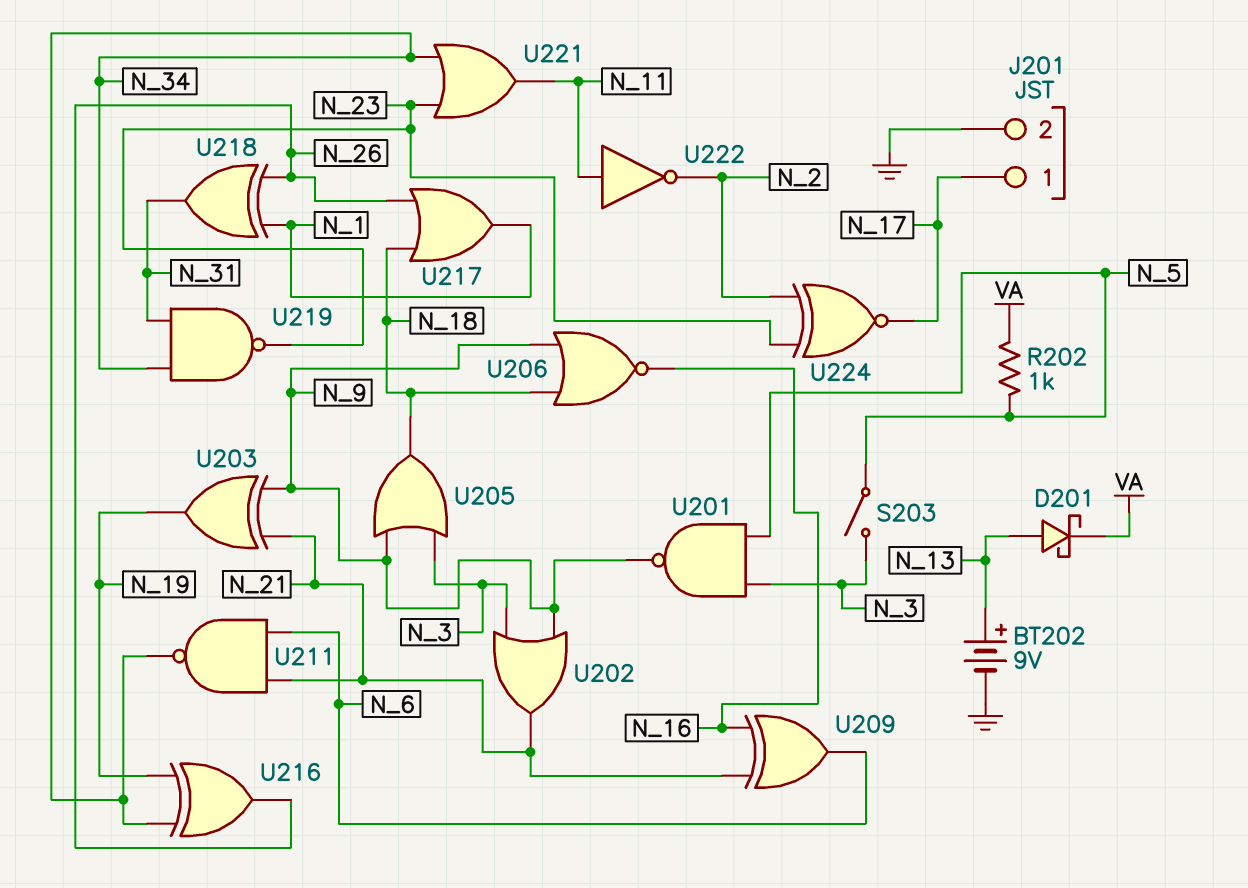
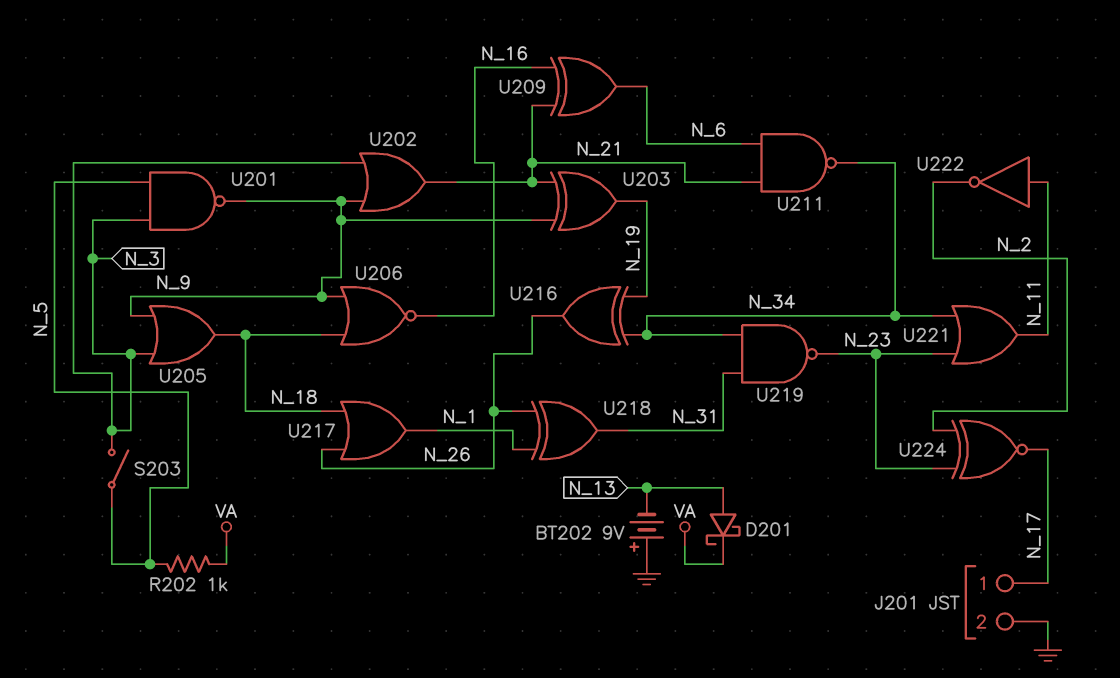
BT202: 9V (plus N_13, minus GND) -> 9V (plus GND, minus N_13)

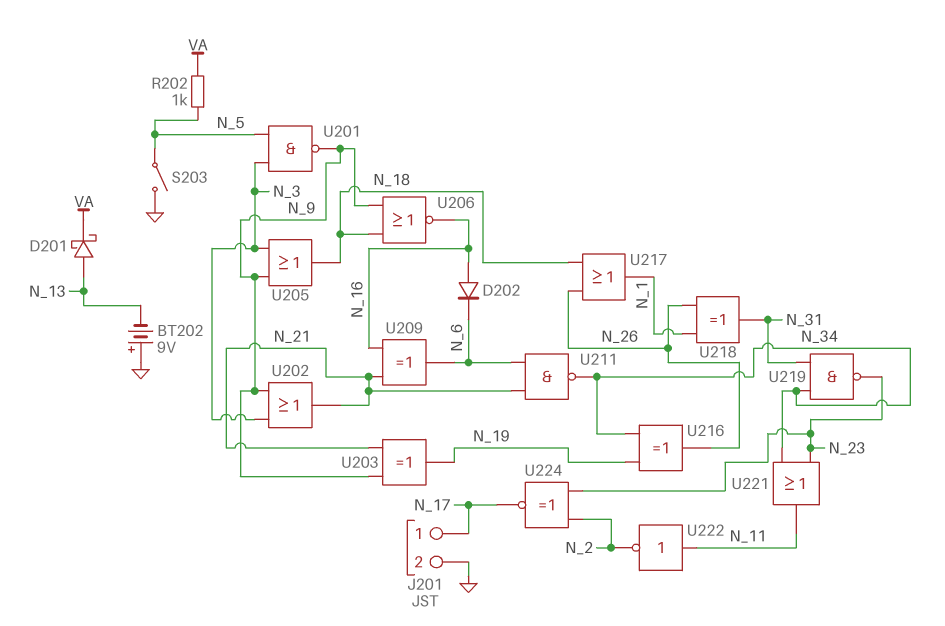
D202: none -> diode (A N_16, K N_6)
S203: switch (N_3, N_5) -> switch (GND, N_5)

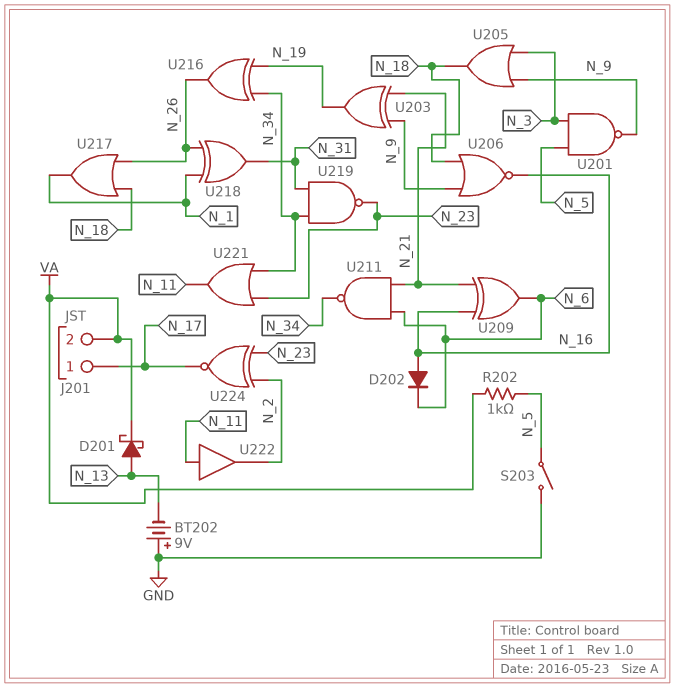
J201 pin 2: GND -> VA
U202: OR (in N_3, in N_9, out N_21) -> none
U222: NOT (in N_11, out N_2) -> buffer (in N_11, out N_2)

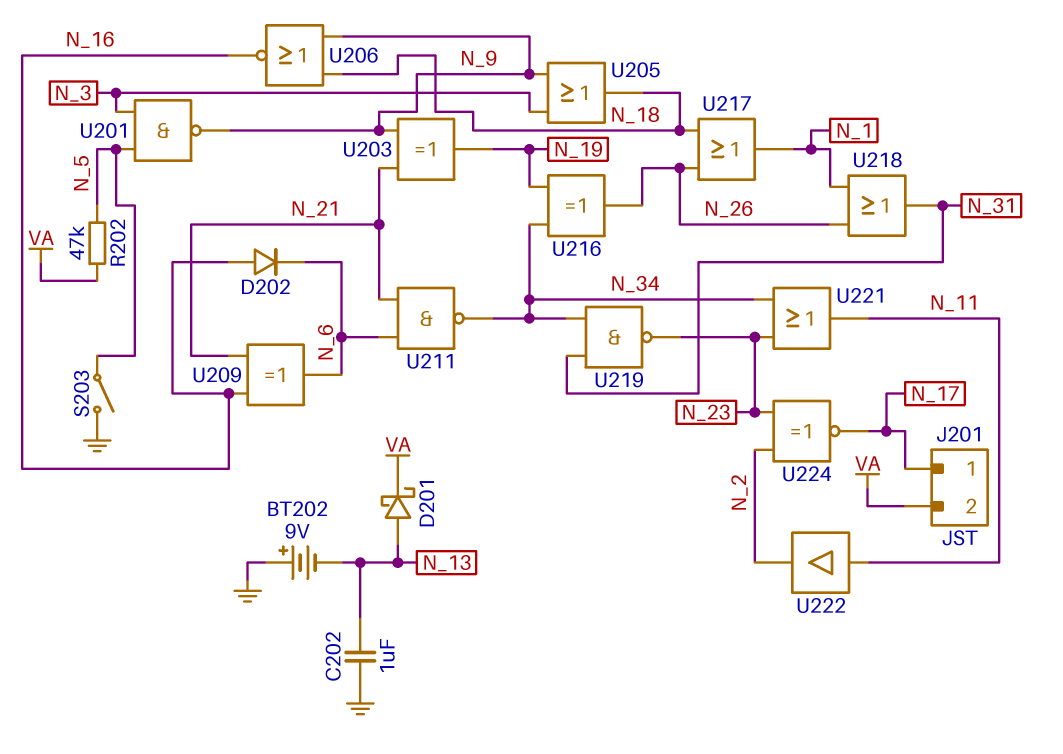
C202: none -> 1uF (GND, N_13)
R202: 1k (N_5, VA) -> 47k (N_5, VA)
U218: XOR (in N_1, in N_26, out N_31) -> OR (in N_1, in N_26, out N_31)

